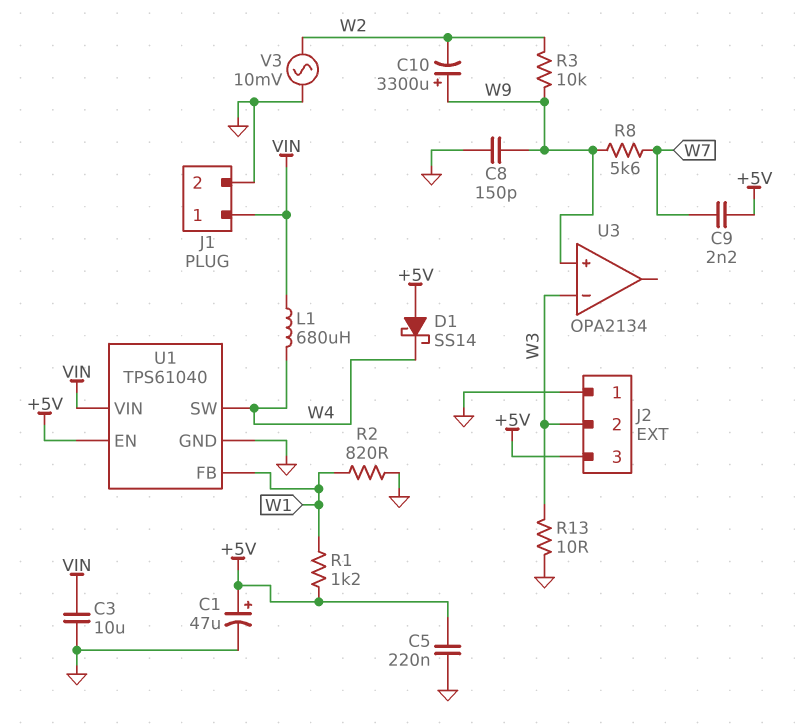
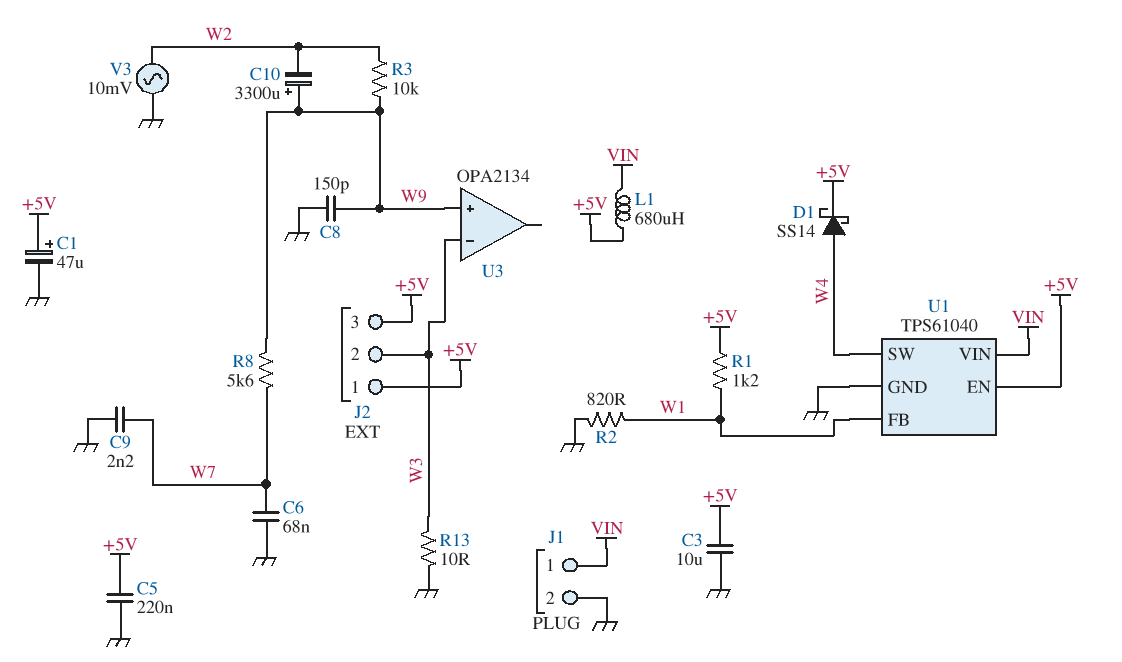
C3: 10uF (GND, VIN) -> 10uF (+5V, GND)
C6: none -> 68nF (GND, W7)
C9: 2.2nF (+5V, W7) -> 2.2nF (GND, W7)
D1: schottky SS14 (A +5V, K W4) -> schottky SS14 (A W4, K +5V)
J2 pin 1: GND -> +5V
L1: 680uH (VIN, W4) -> 680uH (+5V, VIN)

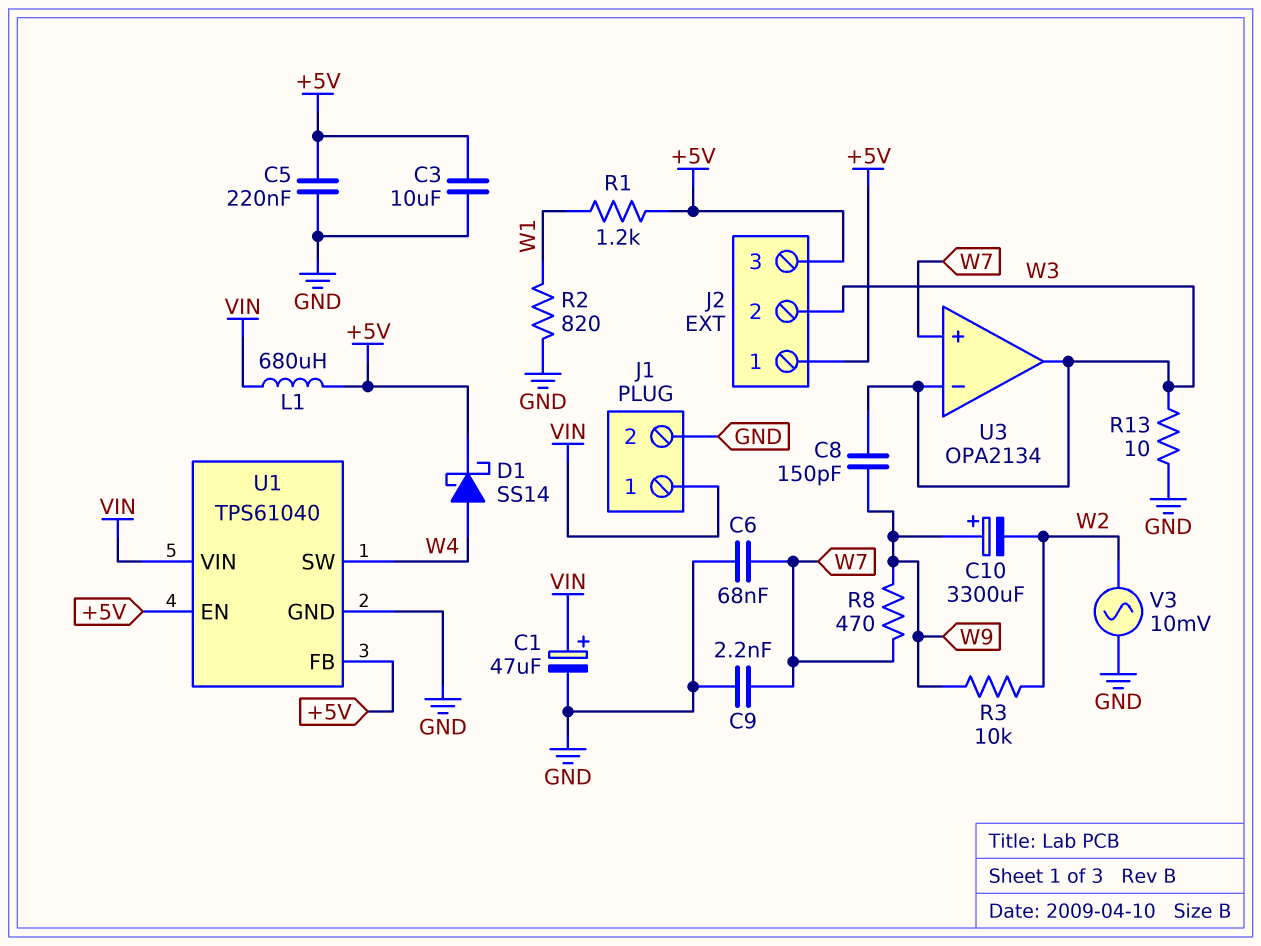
C1: 47uF (plus +5V, minus GND) -> 47uF (plus VIN, minus GND)
C8: 150pF (GND, W9) -> 150pF (W3, W9)
R8: 5.6k (W7, W9) -> 470 (W7, W9)
U1 pin FB: W1 -> +5V
U3 pin in+: W9 -> W7
U3 pin out: none -> W3

